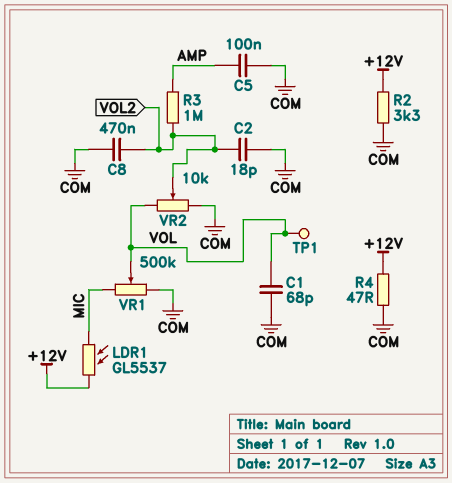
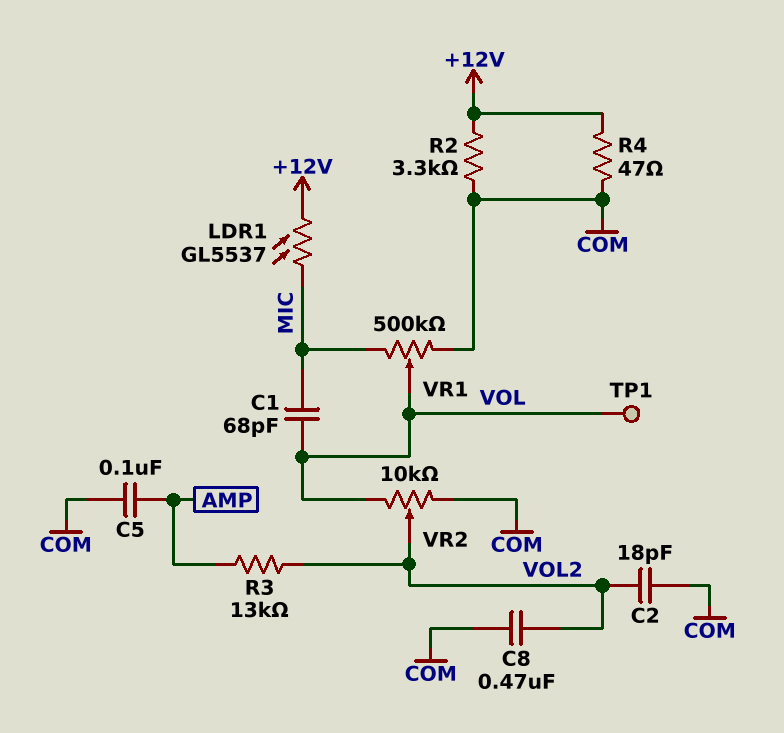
C1: 68pF (COM, VOL) -> 68pF (MIC, VOL)
R3: 1M (AMP, VOL2) -> 13k (AMP, VOL2)

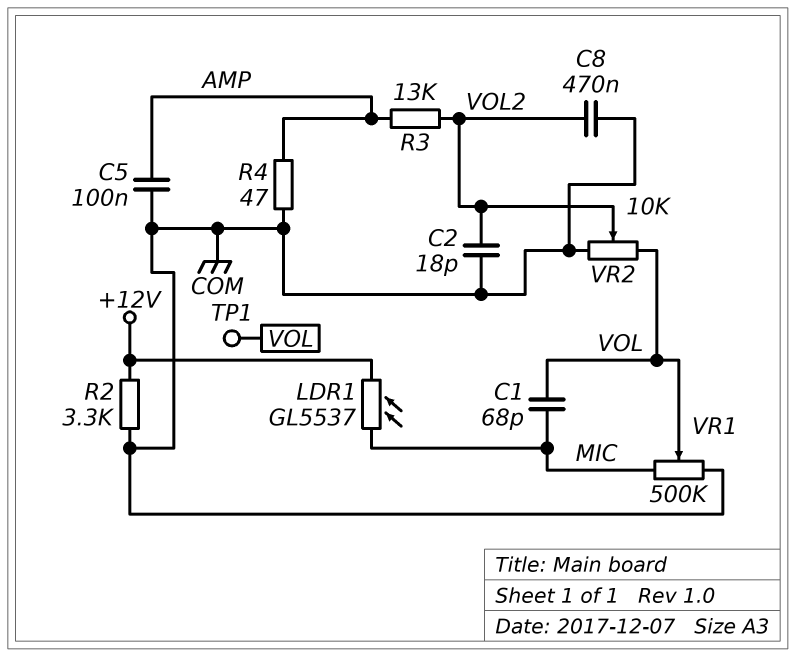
R4: 47 (+12V, COM) -> 47 (AMP, COM)

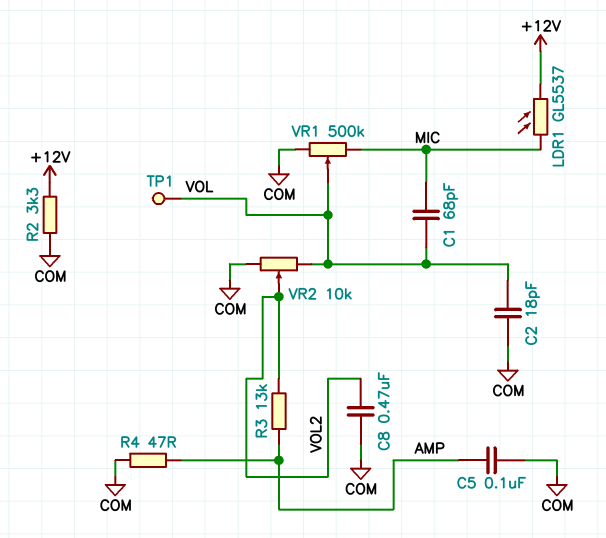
C2: 18pF (COM, VOL2) -> 18pF (COM, VOL)

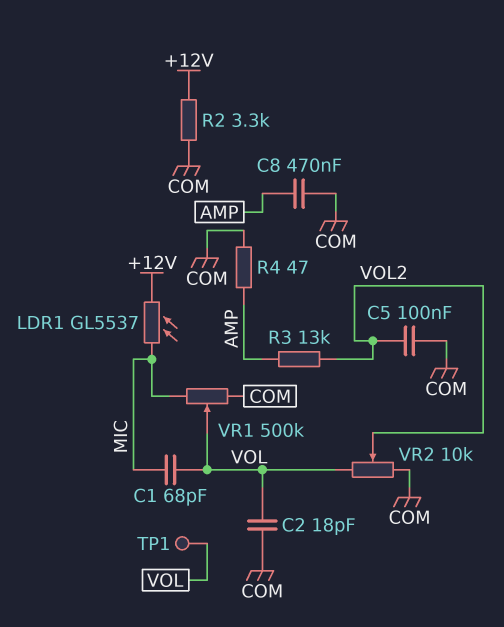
C5: 100nF (AMP, COM) -> 100nF (COM, VOL2)
C8: 470nF (COM, VOL2) -> 470nF (AMP, COM)

